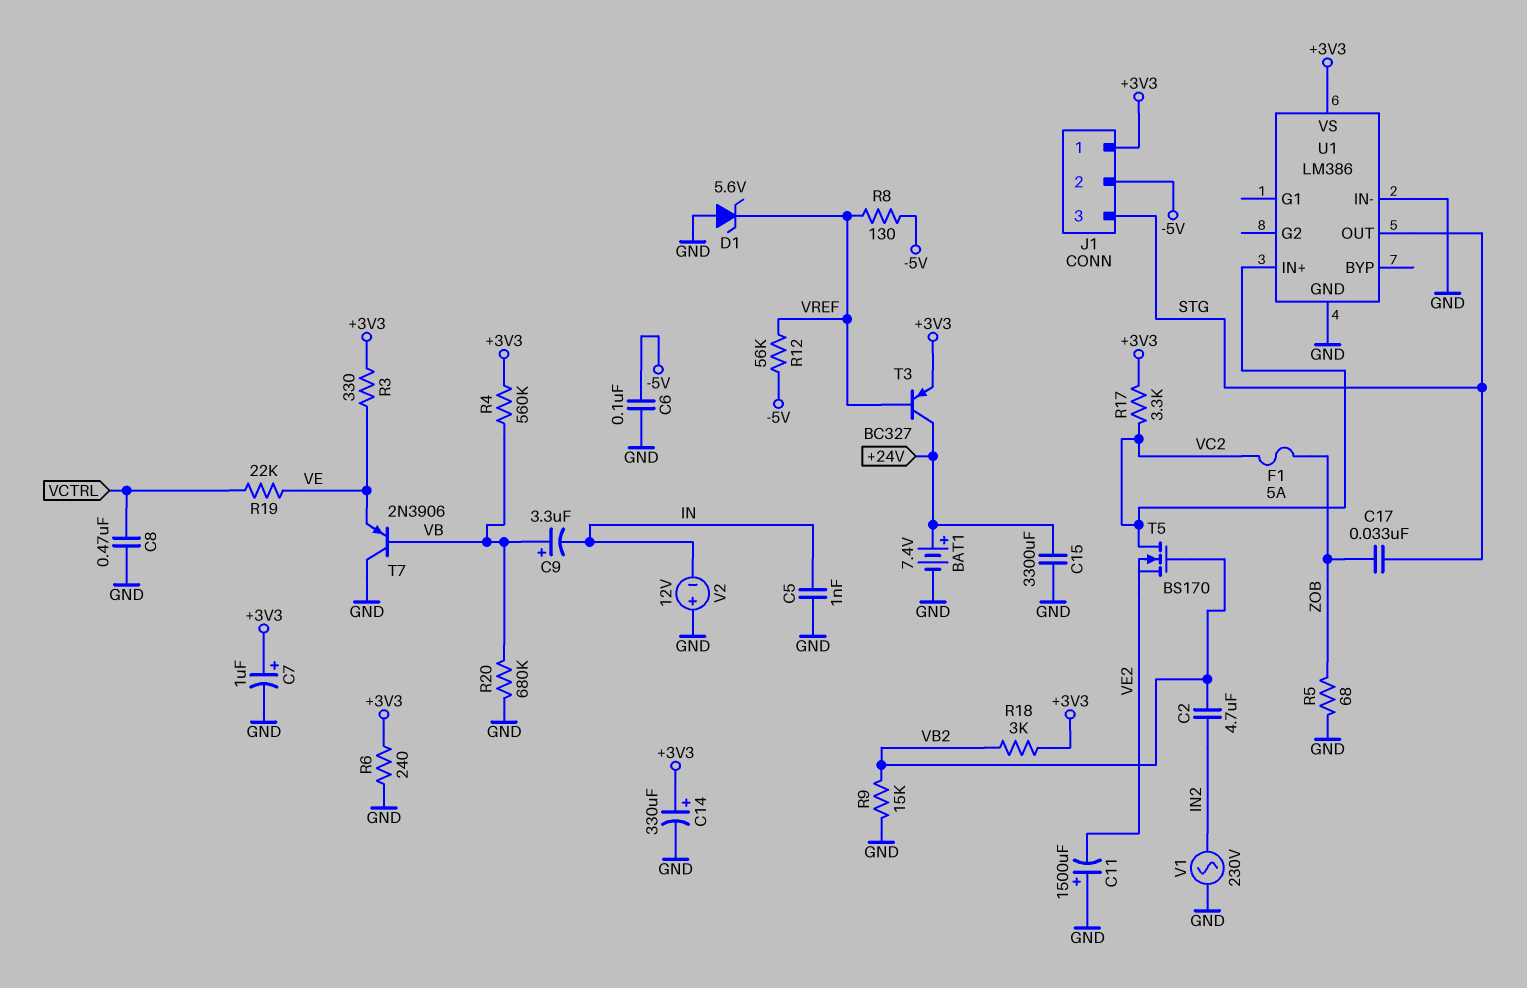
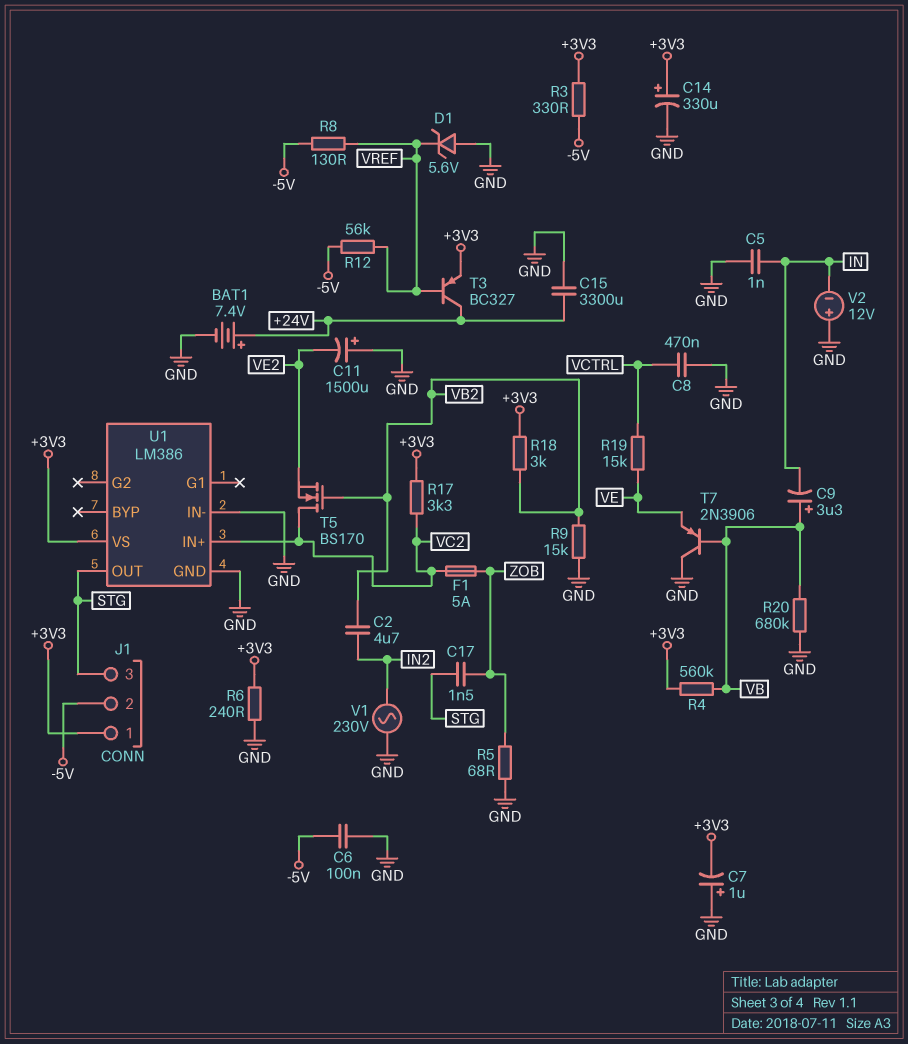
C7: 1uF (plus +3V3, minus GND) -> 1uF (plus GND, minus +3V3)
C17: 33nF (STG, ZOB) -> 1.5nF (STG, ZOB)
R3: 330 (+3V3, VE) -> 330 (+3V3, -5V)
R19: 22k (VCTRL, VE) -> 15k (VCTRL, VE)

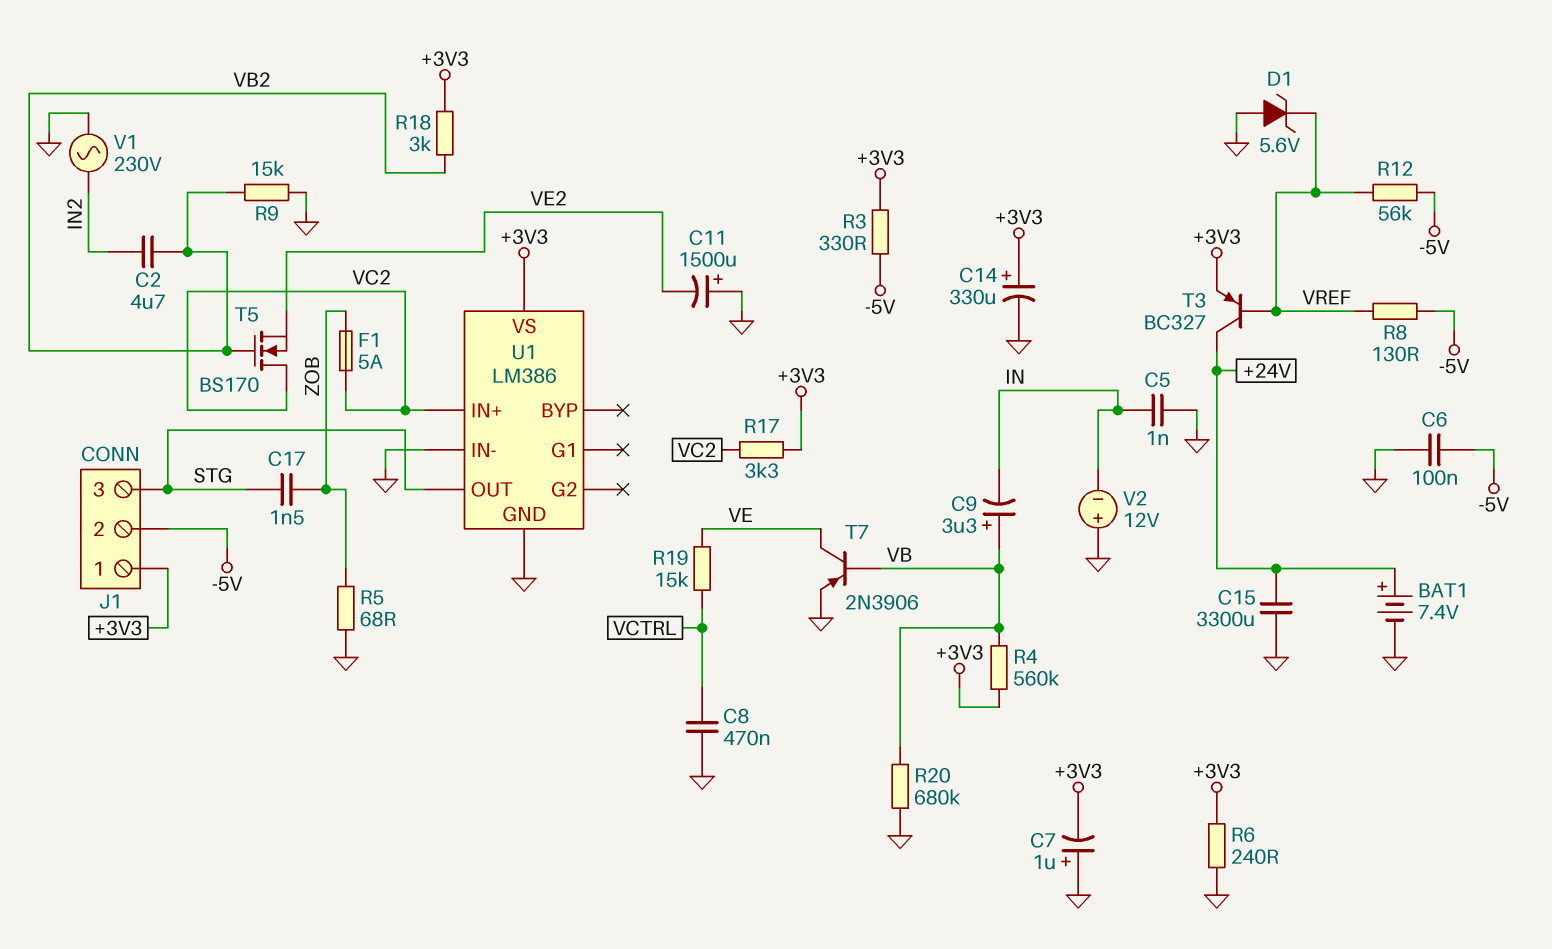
T7: PNP 2N3906 (B VB, C GND, E VE) -> PNP 2N3906 (B VB, C VE, E GND)

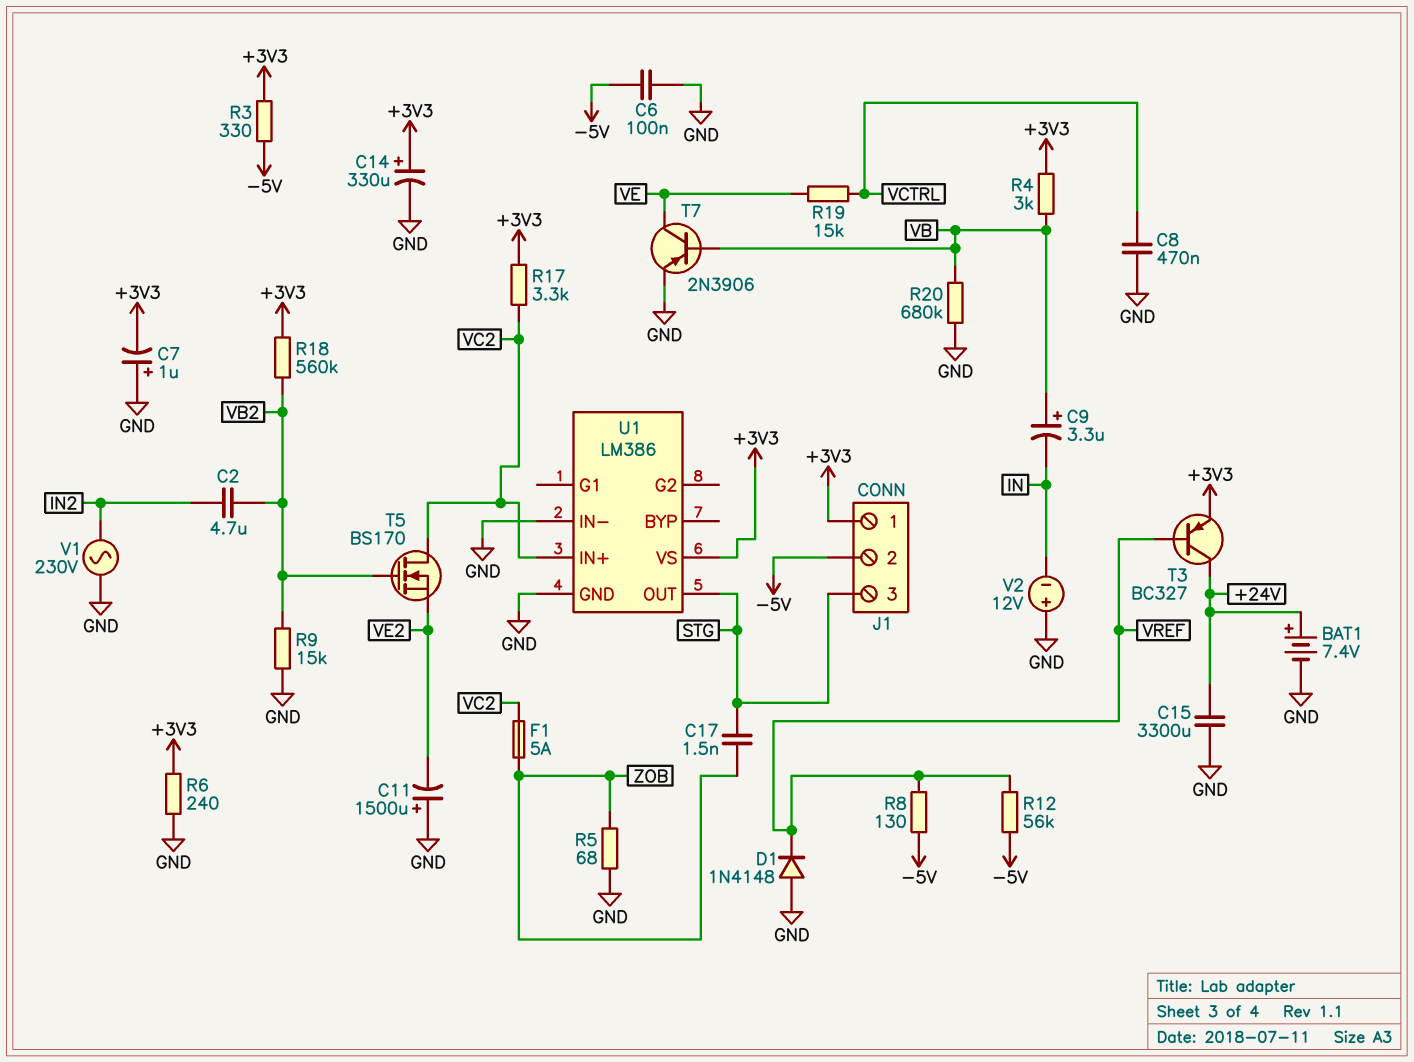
C5: 1nF (GND, IN) -> none
D1: zener 5.6V (A GND, K VREF) -> diode 1N4148 (A GND, K VREF)
R4: 560k (+3V3, VB) -> 3k (+3V3, VB)
R18: 3k (+3V3, VB2) -> 560k (+3V3, VB2)

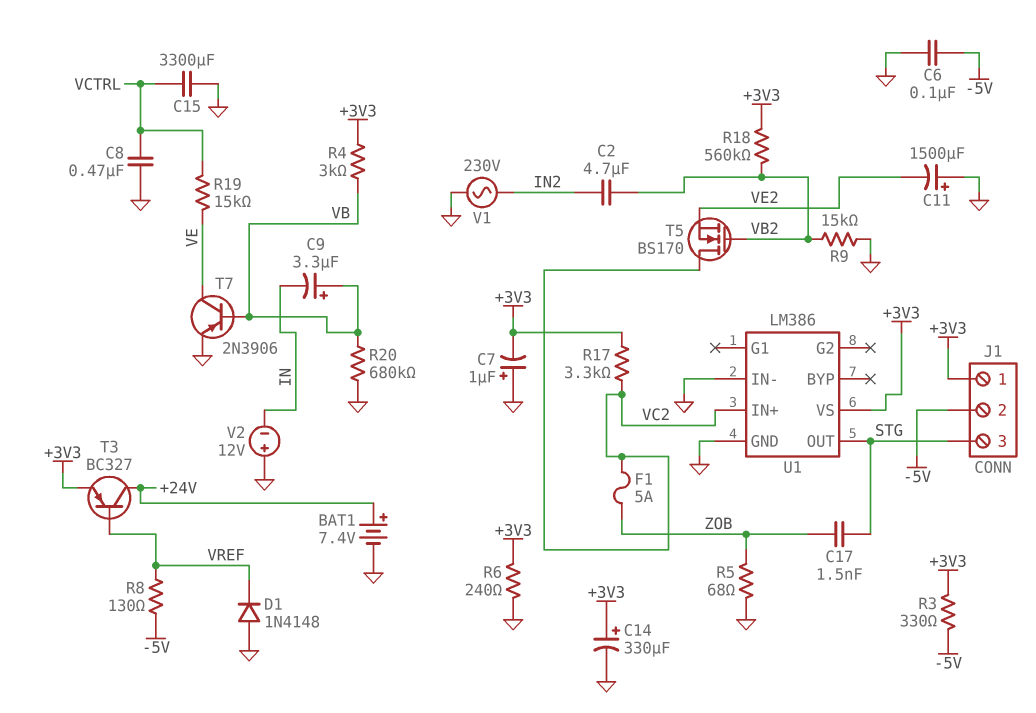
C15: 3300uF (+24V, GND) -> 3300uF (GND, VCTRL)
R12: 56k (-5V, VREF) -> none

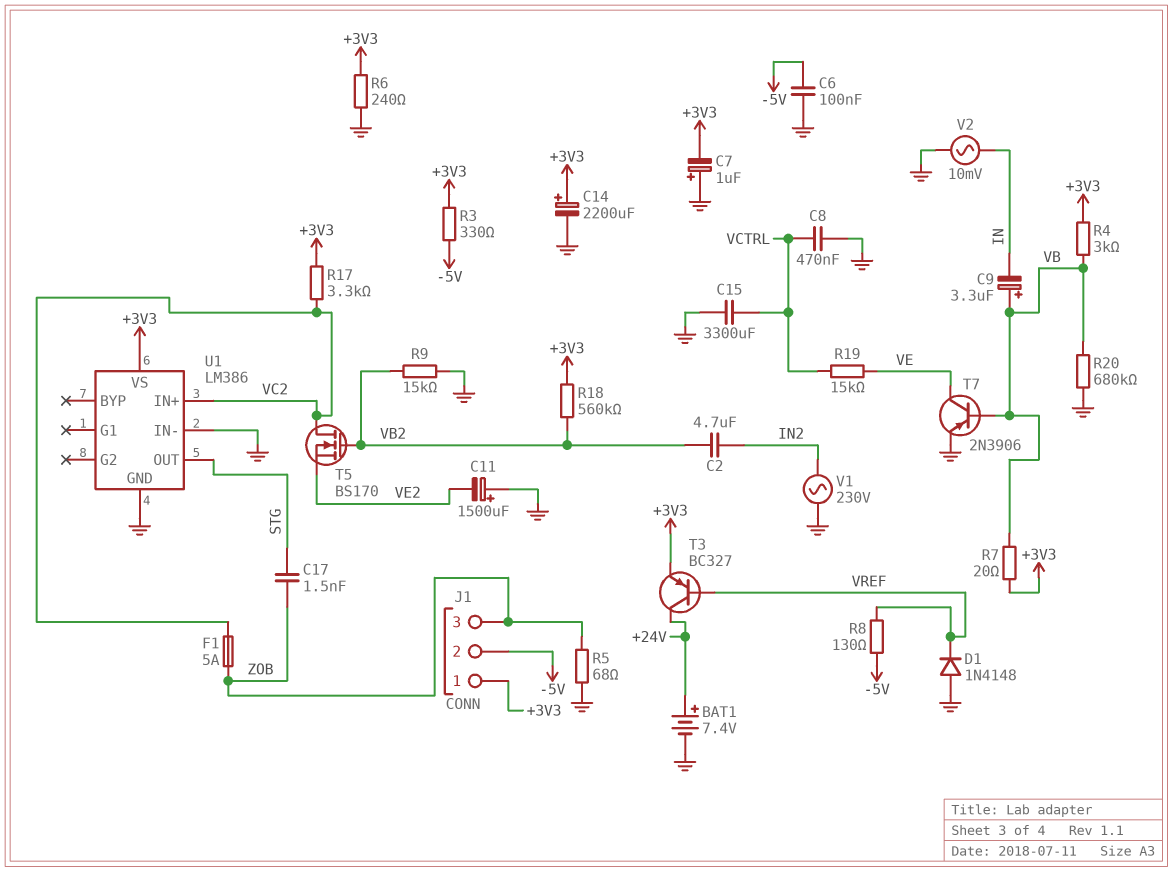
C14: 330uF (plus +3V3, minus GND) -> 2200uF (plus +3V3, minus GND)
J1 pin 3: STG -> ZOB
R7: none -> 20 (+3V3, VB)
V2: 12V (plus GND, minus IN) -> AC 10mV (GND, IN)

